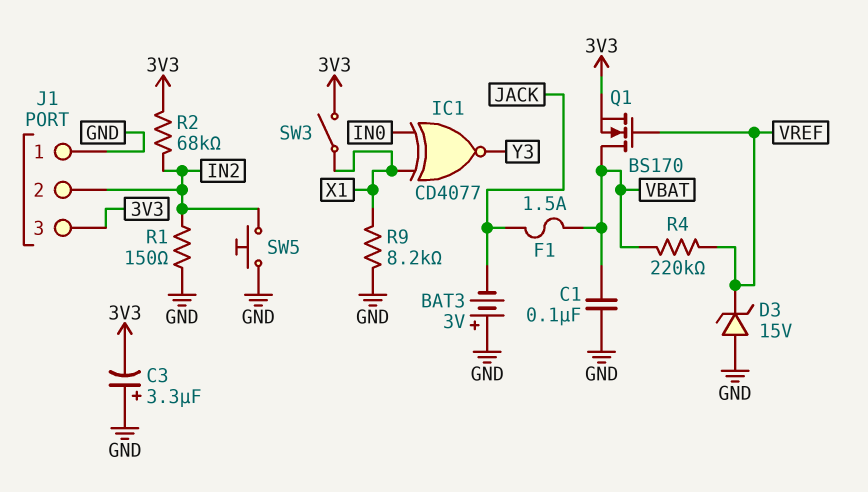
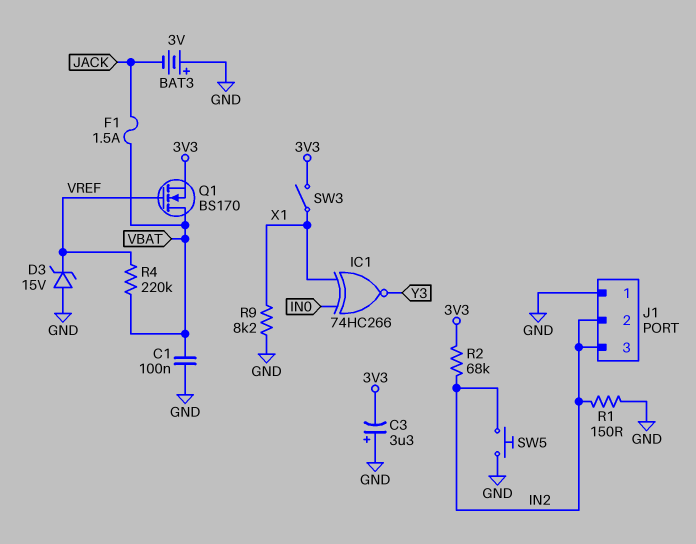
IC1: XNOR CD4077 (in IN0, in X1, out Y3) -> XNOR 74HC266 (in IN0, in X1, out Y3)
J1 pin 3: 3V3 -> IN2

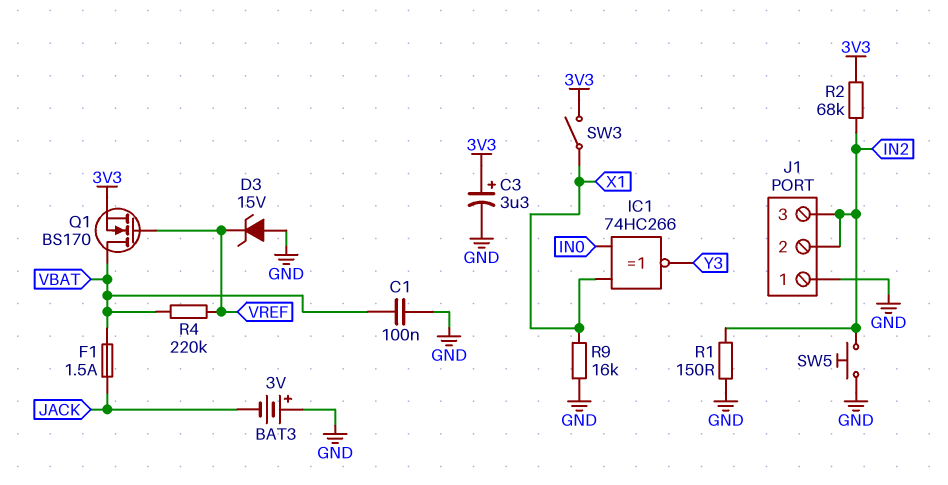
C3: 3.3uF (plus GND, minus 3V3) -> 3.3uF (plus 3V3, minus GND)
R9: 8.2k (GND, X1) -> 16k (GND, X1)

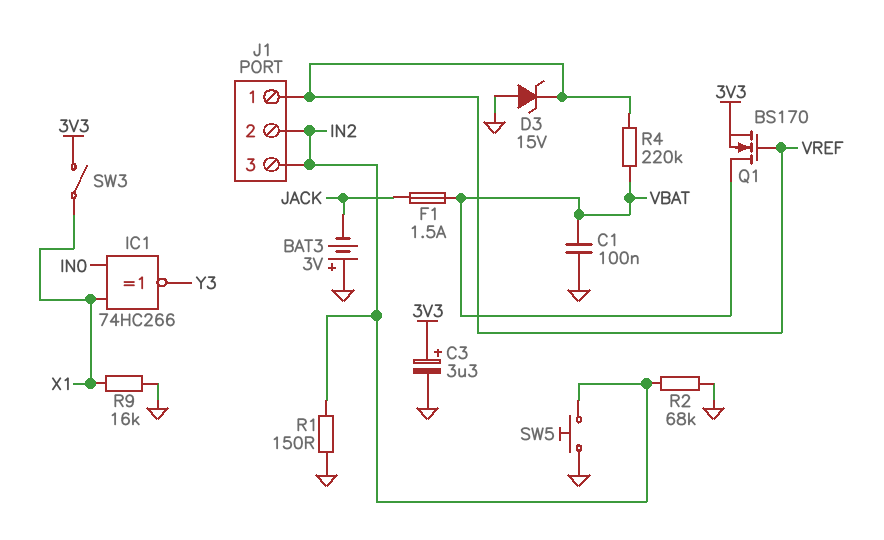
J1 pin 1: GND -> VREF
R2: 68k (3V3, IN2) -> 68k (GND, IN2)

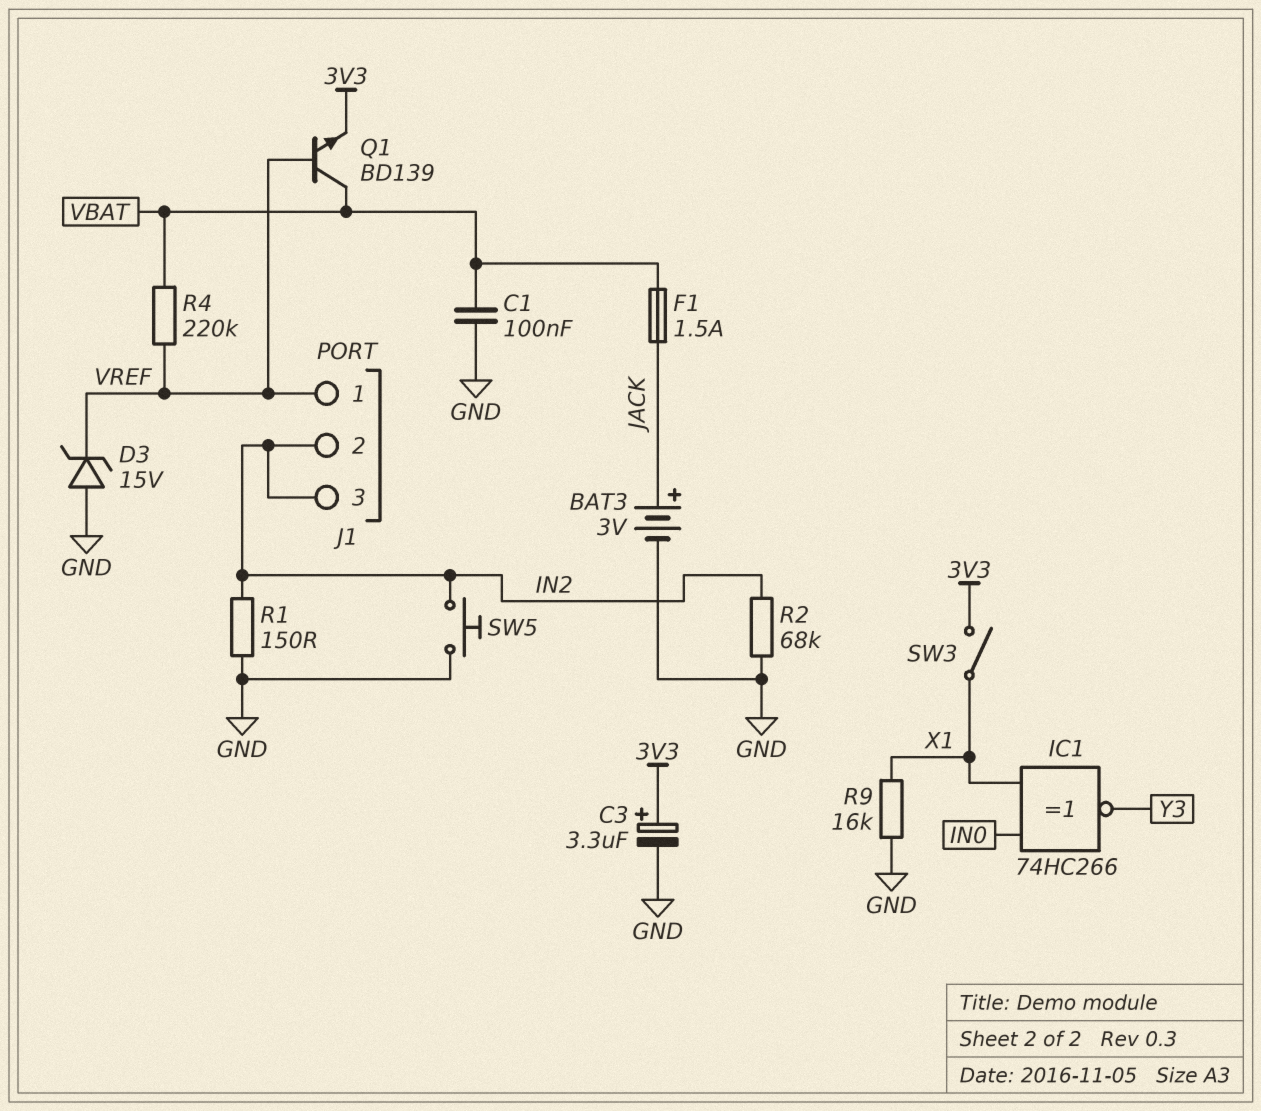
BAT3: 3V (plus GND, minus JACK) -> 3V (plus JACK, minus GND)
Q1: NMOS BS170 (G VREF, D VBAT, S 3V3) -> NPN BD139 (B VREF, C VBAT, E 3V3)

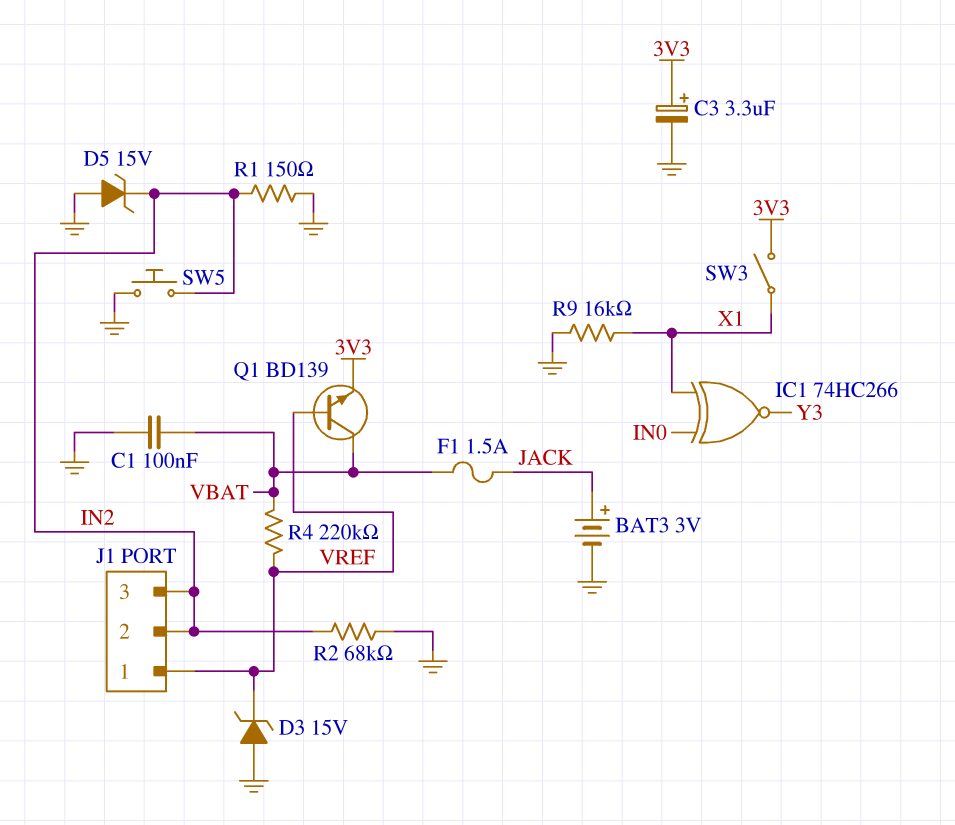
D5: none -> zener 15V (A GND, K IN2)

